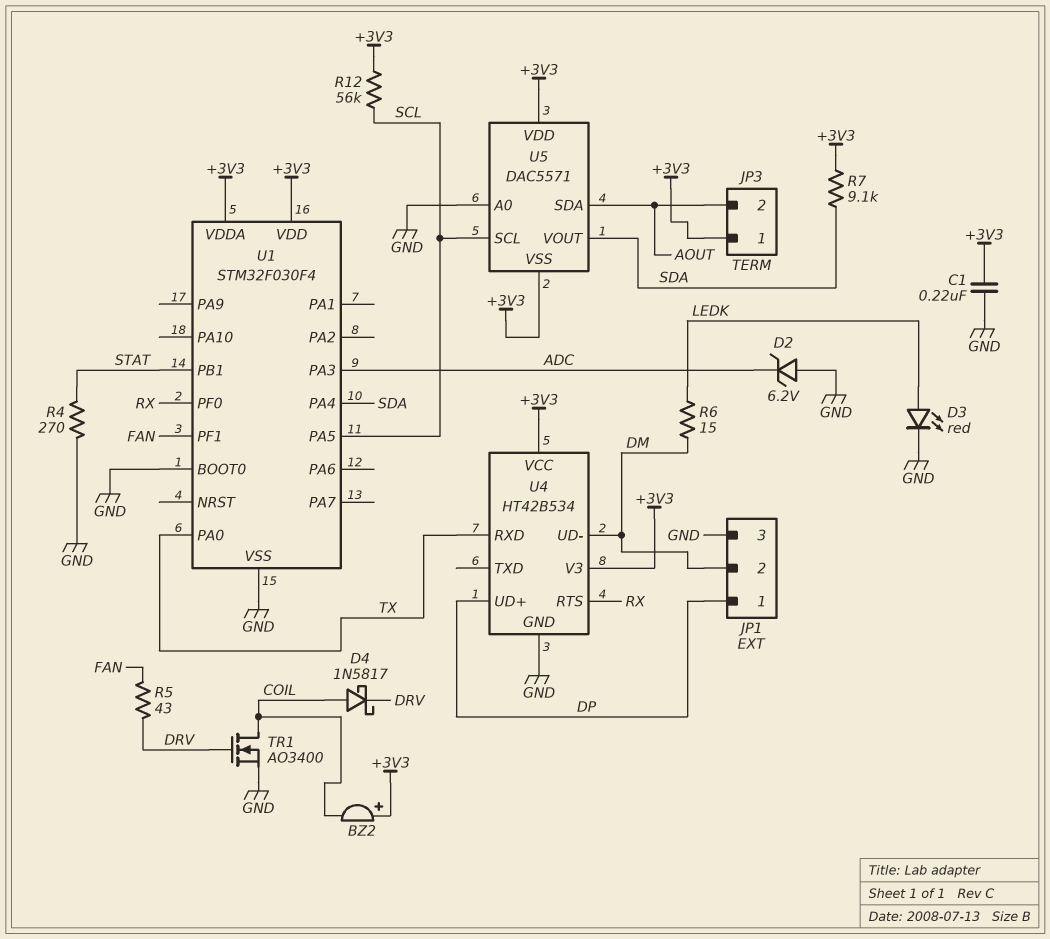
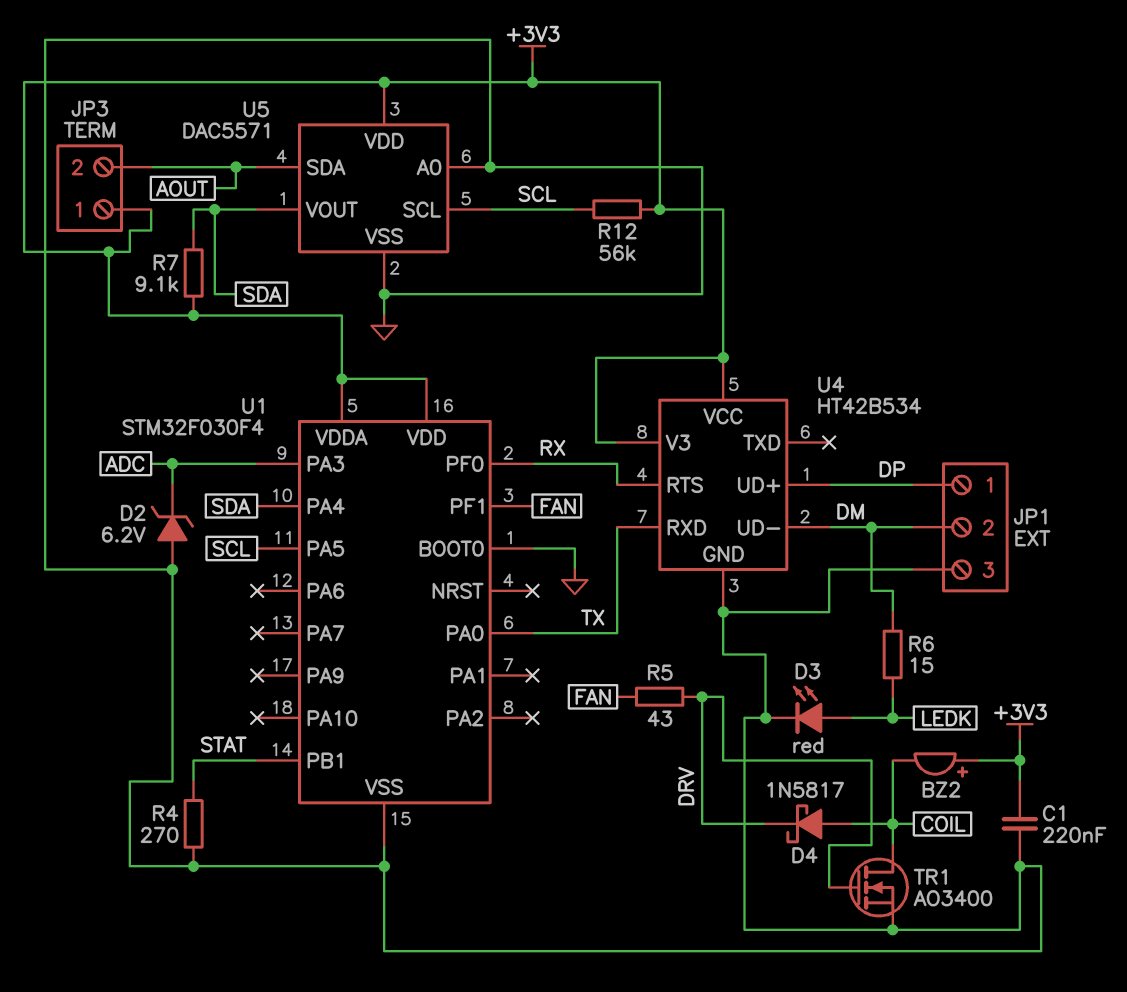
U5 pin VSS: +3V3 -> GND

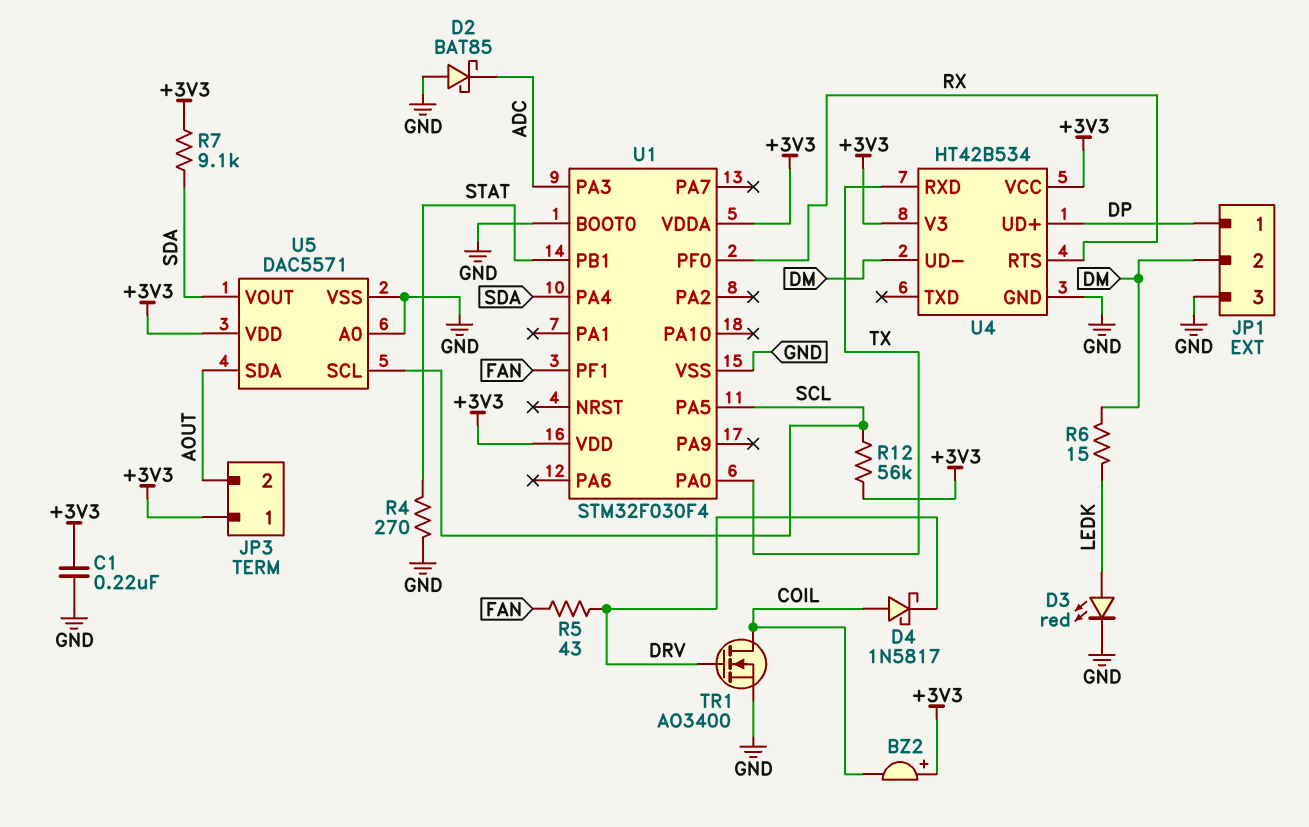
D2: zener 6.2V (A GND, K ADC) -> schottky BAT85 (A GND, K ADC)

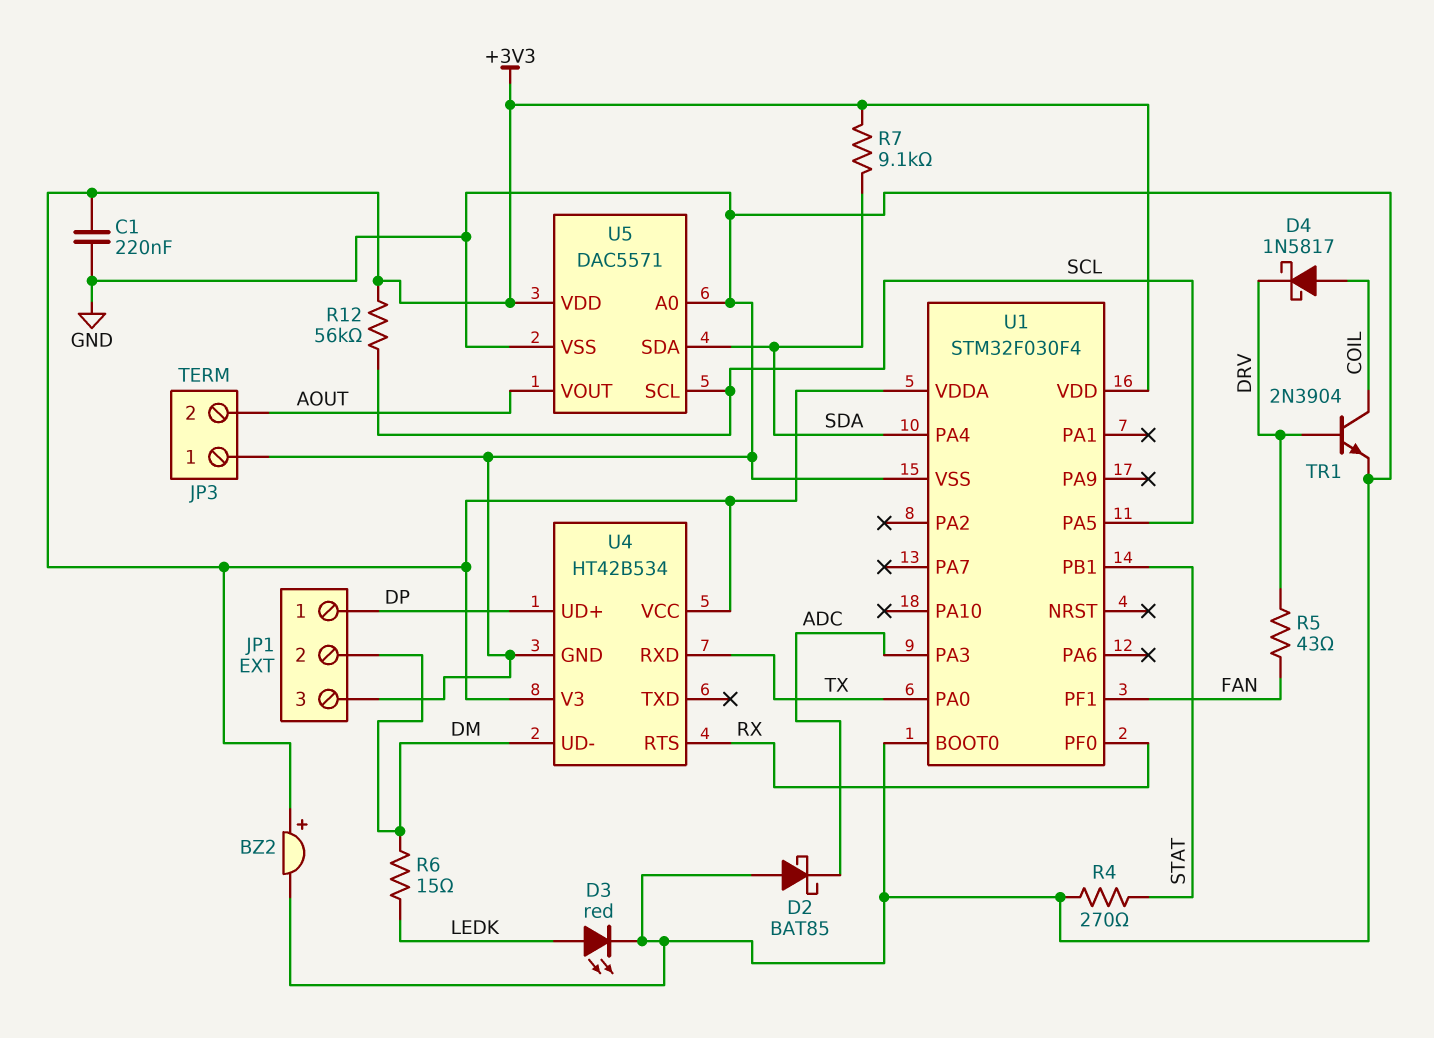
BZ2: buzzer (plus +3V3, minus COIL) -> buzzer (plus +3V3, minus GND)
JP3 pin 1: +3V3 -> GND
TR1: NMOS AO3400 (G DRV, D COIL, S GND) -> NPN 2N3904 (B DRV, C COIL, E GND)
U5 pin SDA: AOUT -> SDA
U5 pin VOUT: SDA -> AOUT

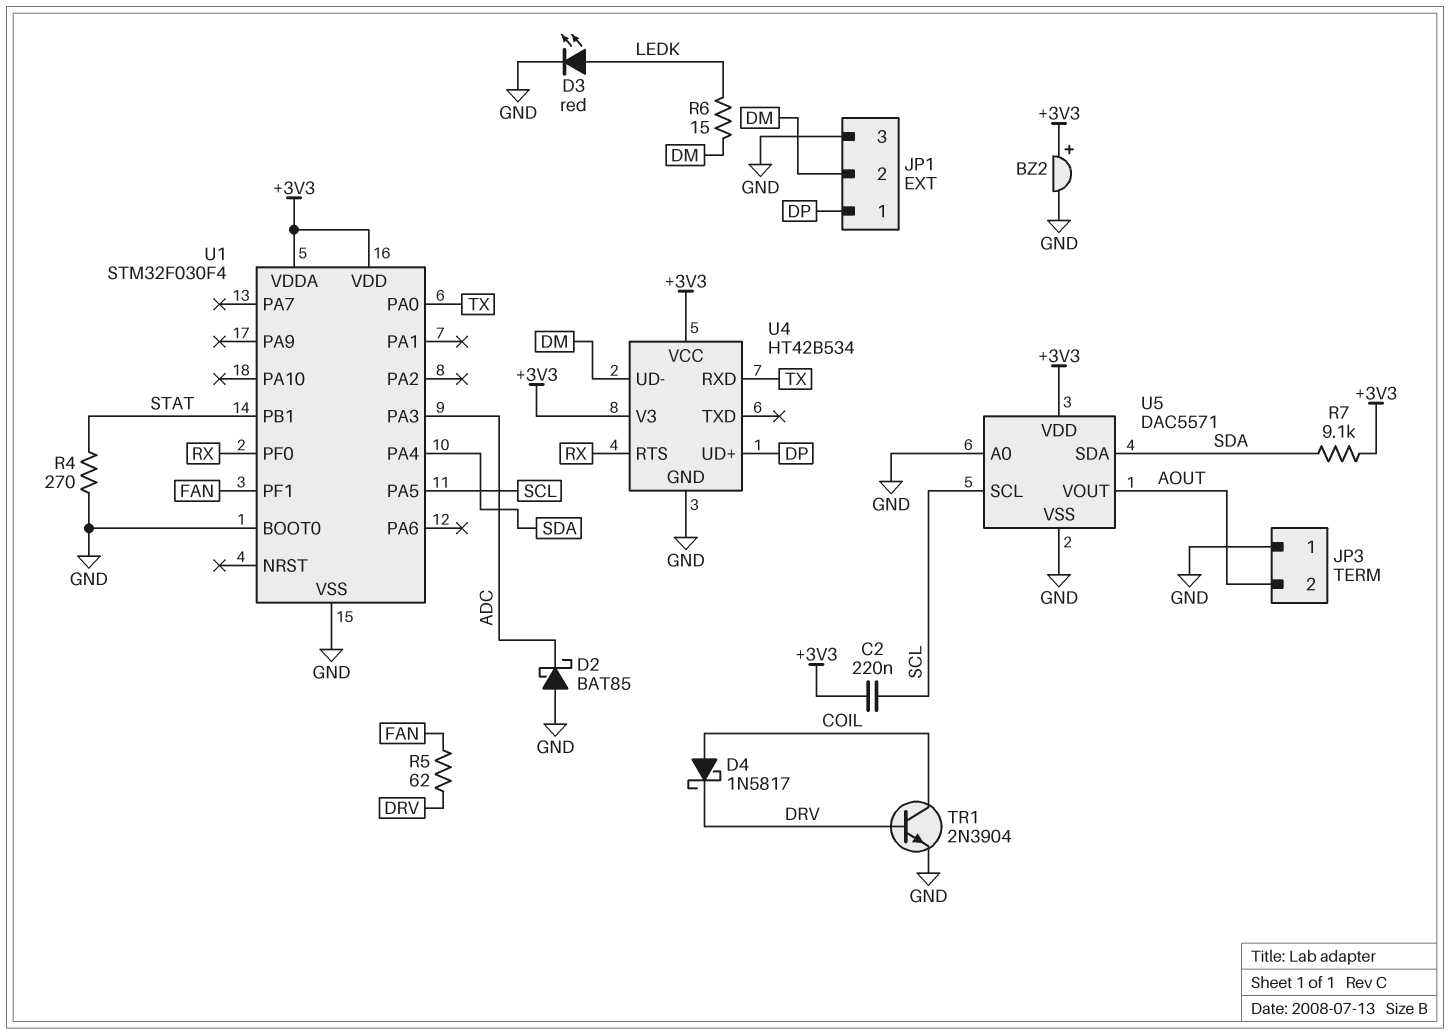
C1: 220nF (+3V3, GND) -> none
C2: none -> 220nF (+3V3, SCL)
R5: 43 (DRV, FAN) -> 62 (DRV, FAN)
R12: 56k (+3V3, SCL) -> none

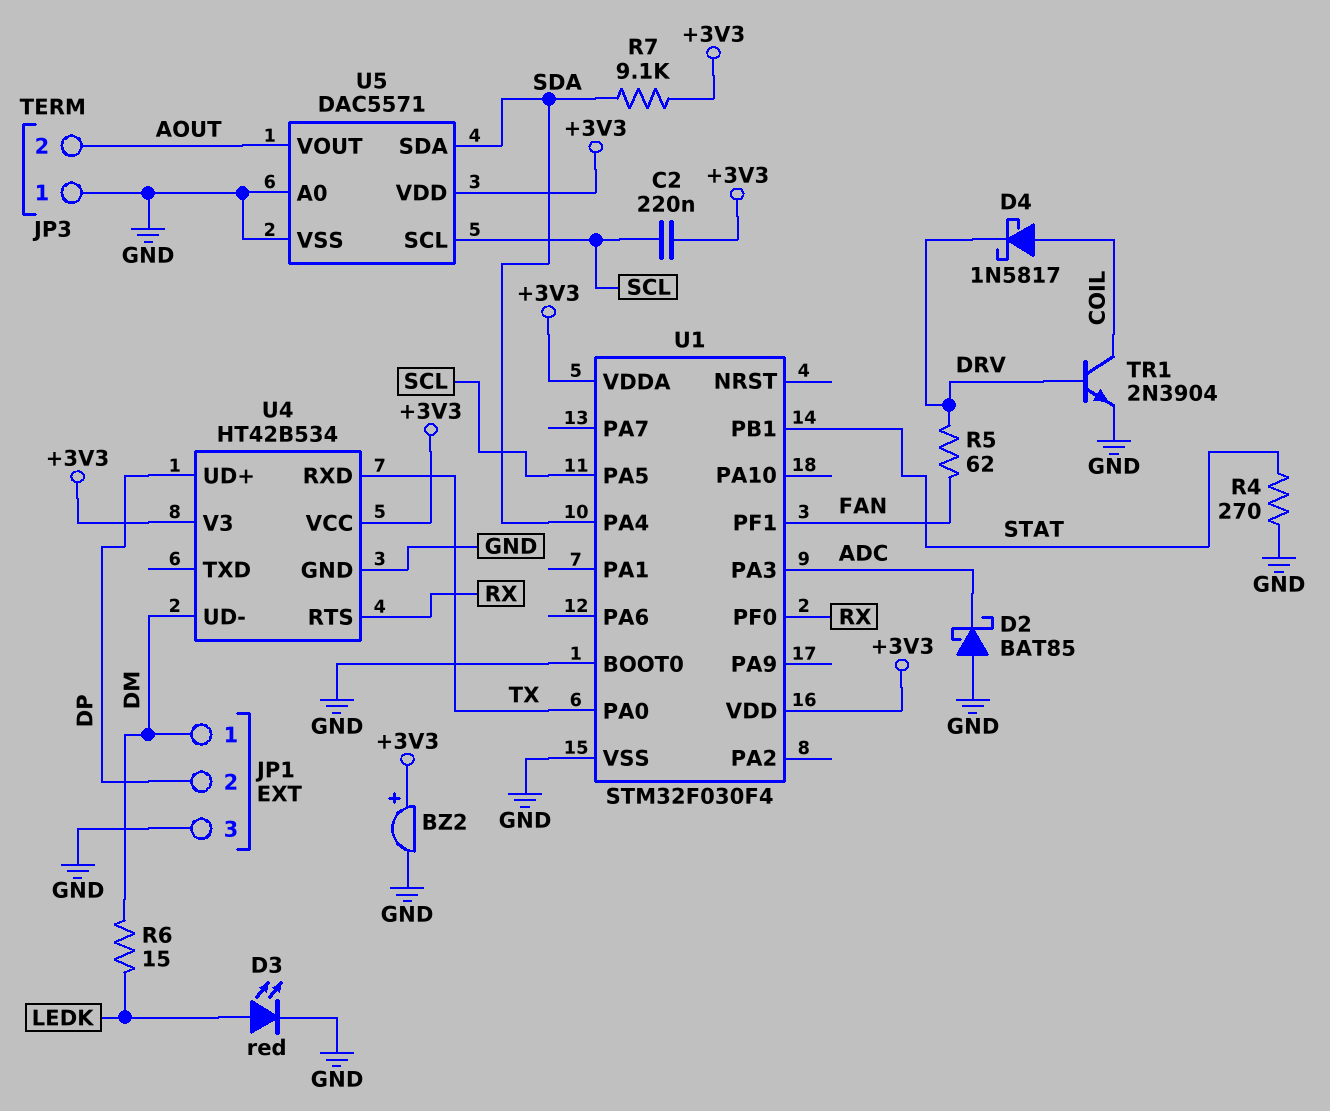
JP1 pin 1: DP -> DM
JP1 pin 2: DM -> DP

